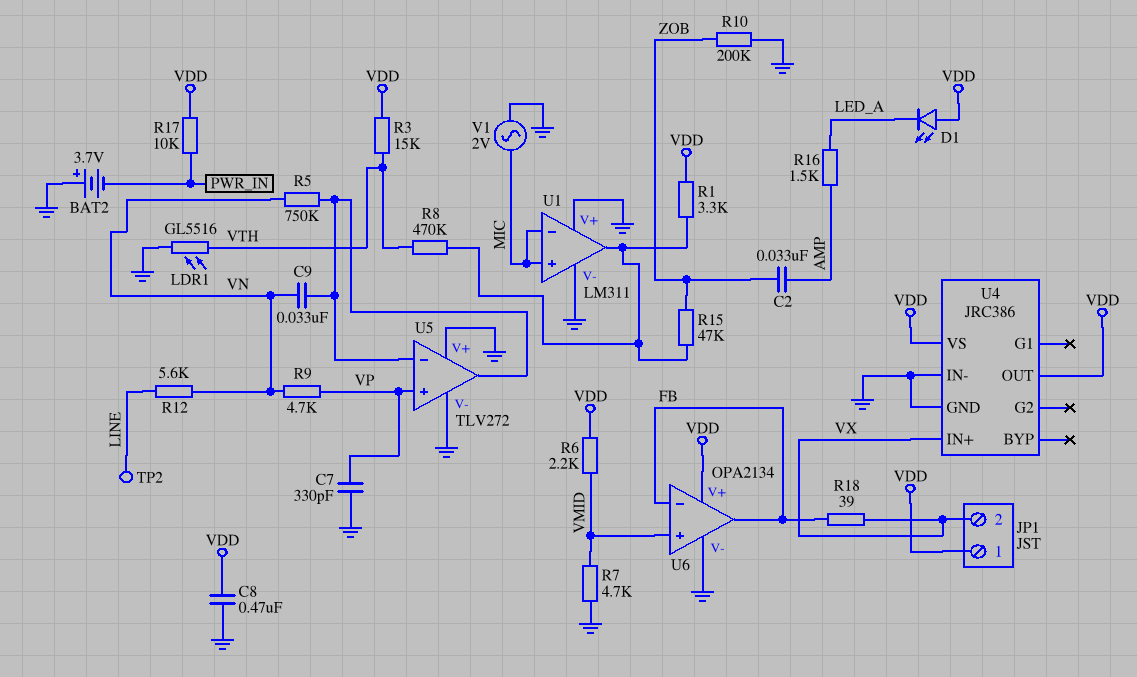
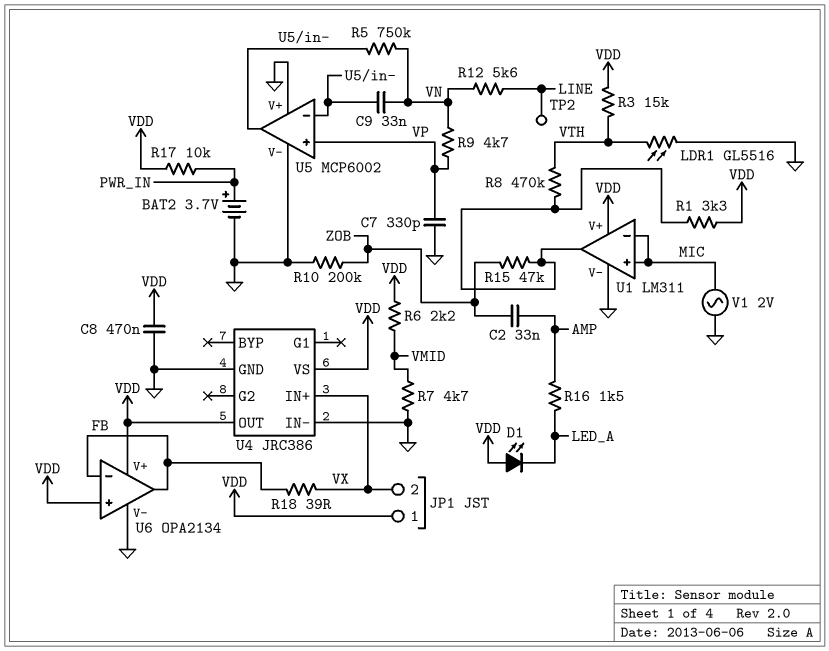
BAT2: 3.7V (plus GND, minus PWR_IN) -> 3.7V (plus PWR_IN, minus GND)
U1 pin V+: GND -> VDD
U5: TLV272 -> MCP6002
U6 pin in+: VMID -> VDD

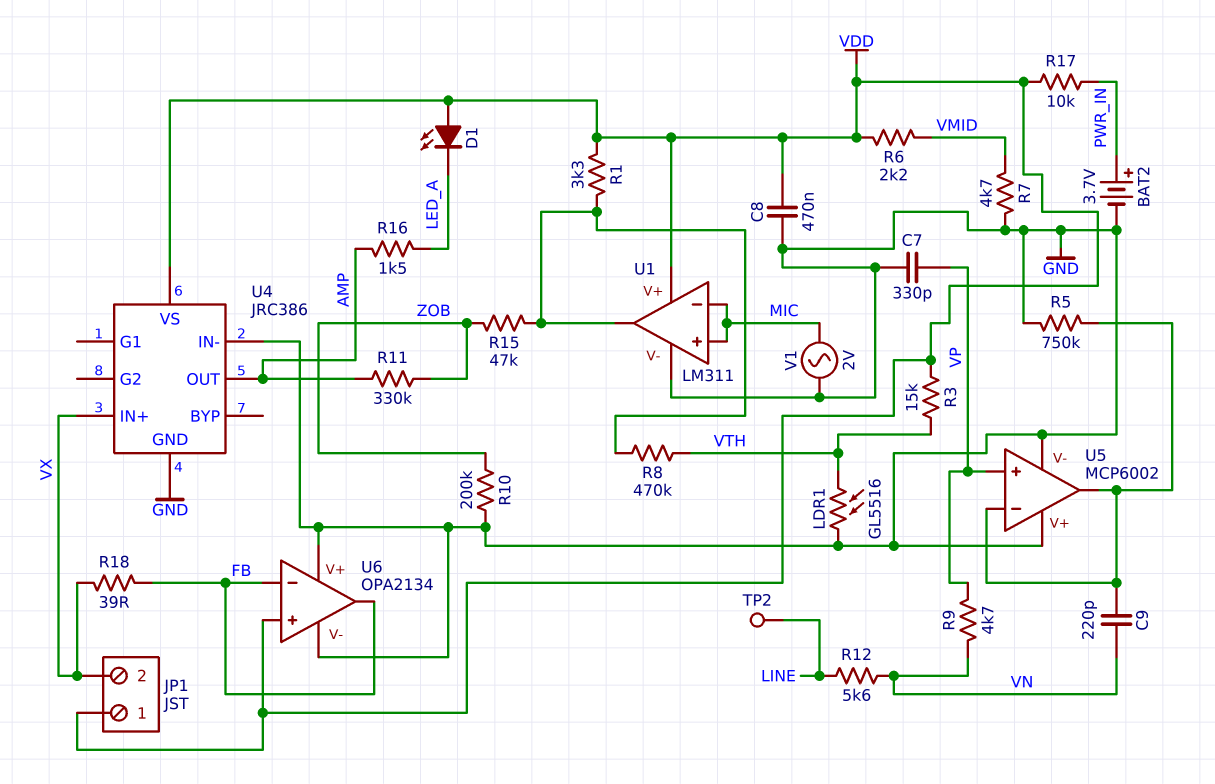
C2: 33nF (AMP, ZOB) -> none
C9: 33nF (U5/in-, VN) -> 220pF (U5/in-, VN)
R5: 750k (U5/in-, VN) -> 750k (GND, U5/in-)
R11: none -> 330k (AMP, ZOB)
U4 pin OUT: VDD -> AMP
U6 pin V+: VDD -> GND

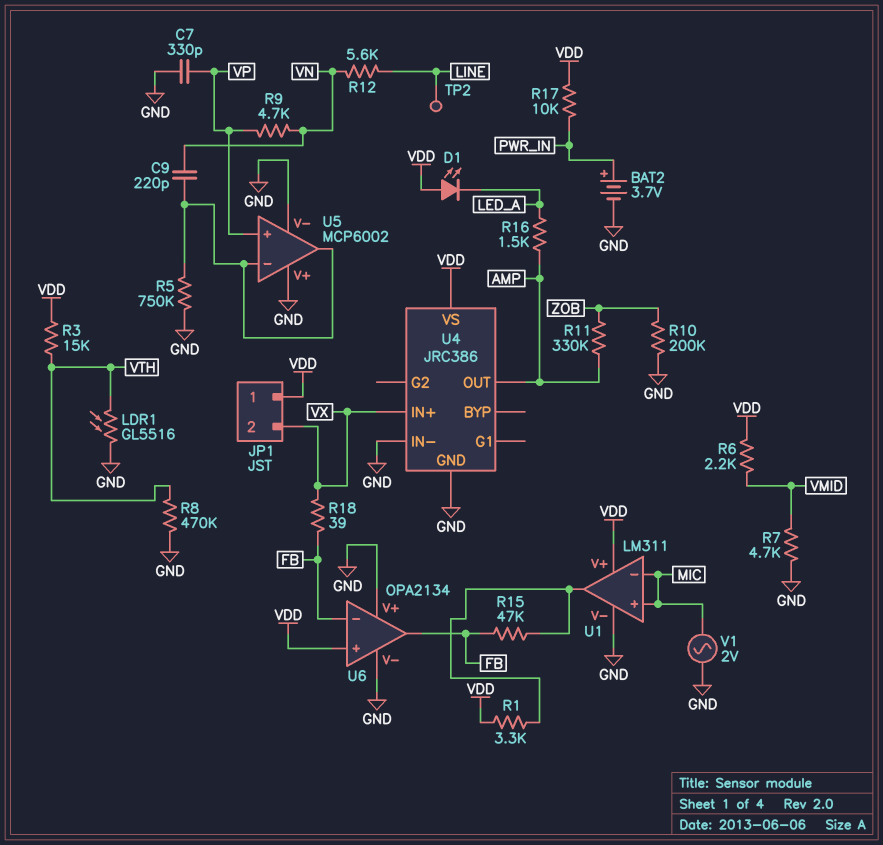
C8: 470nF (GND, VDD) -> none
R8: 470k (U1/out, VTH) -> 470k (GND, VTH)
R15: 47k (U1/out, ZOB) -> 47k (FB, U1/out)

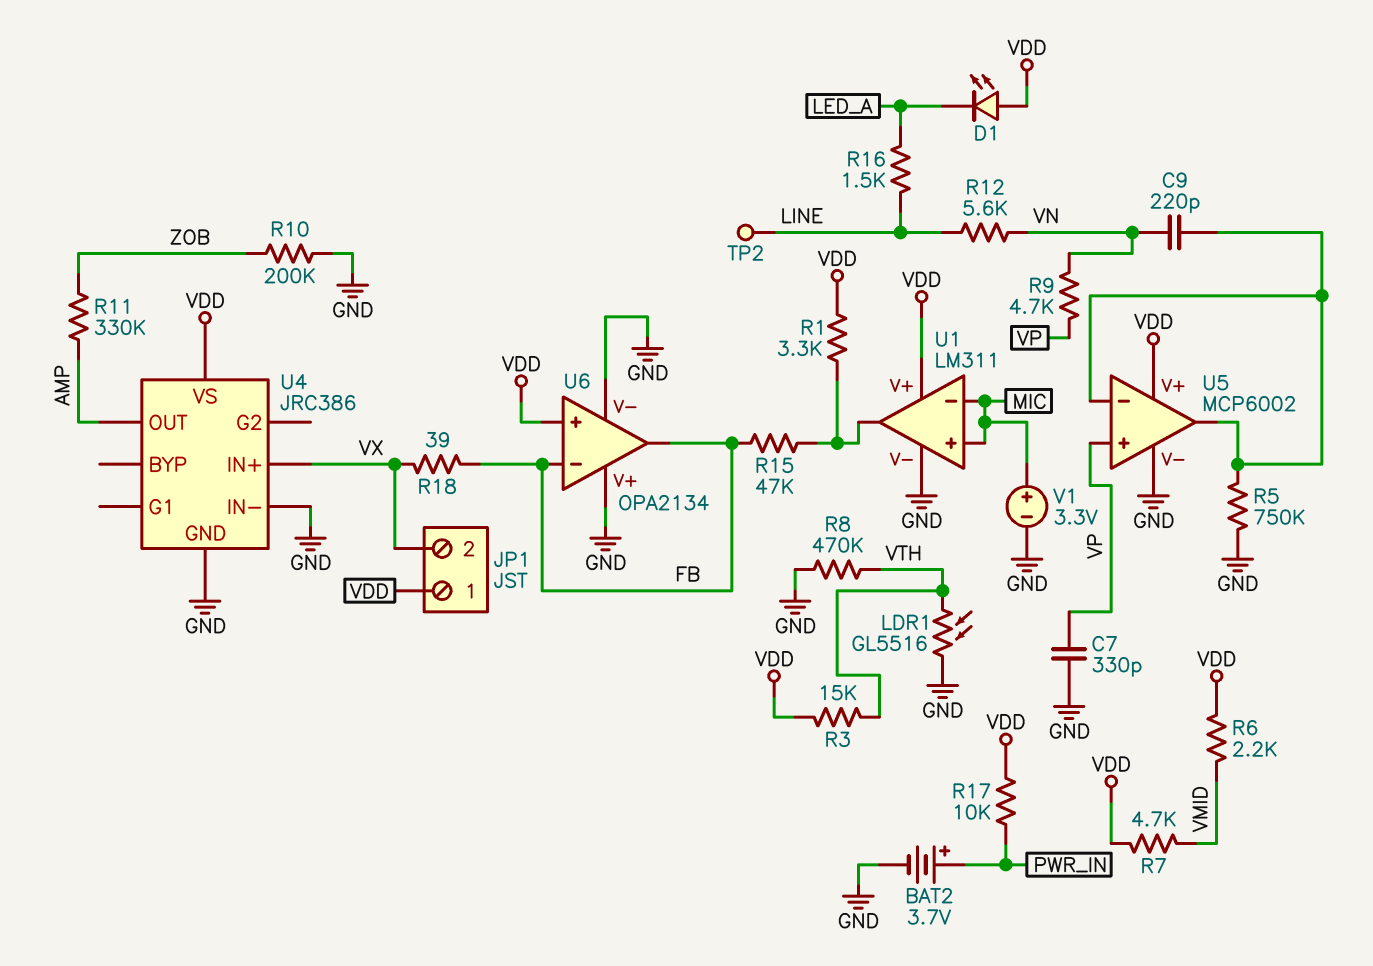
R7: 4.7k (GND, VMID) -> 4.7k (VDD, VMID)
R16: 1.5k (AMP, LED_A) -> 1.5k (LED_A, LINE)
U5 pin V+: GND -> VDD
V1: AC 2V (GND, MIC) -> 3.3V (plus MIC, minus GND)

